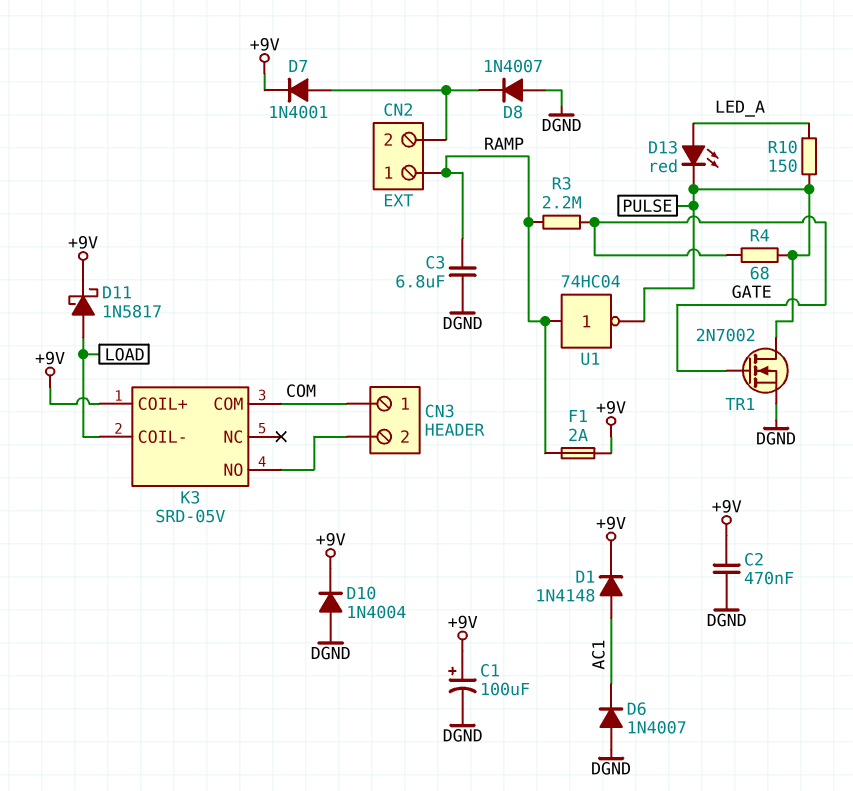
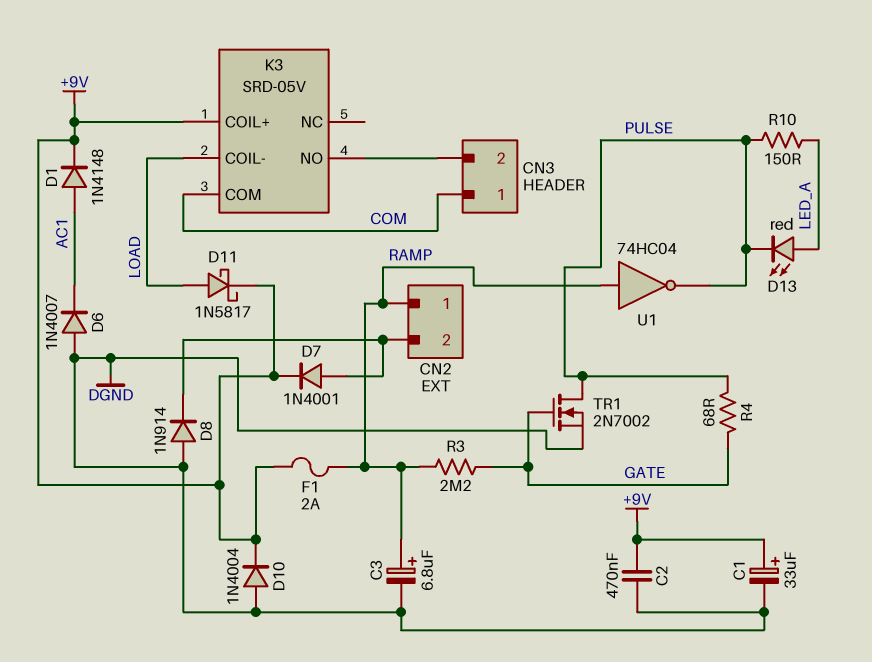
C1: 100uF (plus +9V, minus DGND) -> 33uF (plus +9V, minus DGND)
C3: 6.8uF (DGND, RAMP) -> 6.8uF (plus RAMP, minus DGND)
D8: diode 1N4007 (A DGND, K CN2/2) -> diode 1N914 (A DGND, K CN2/2)

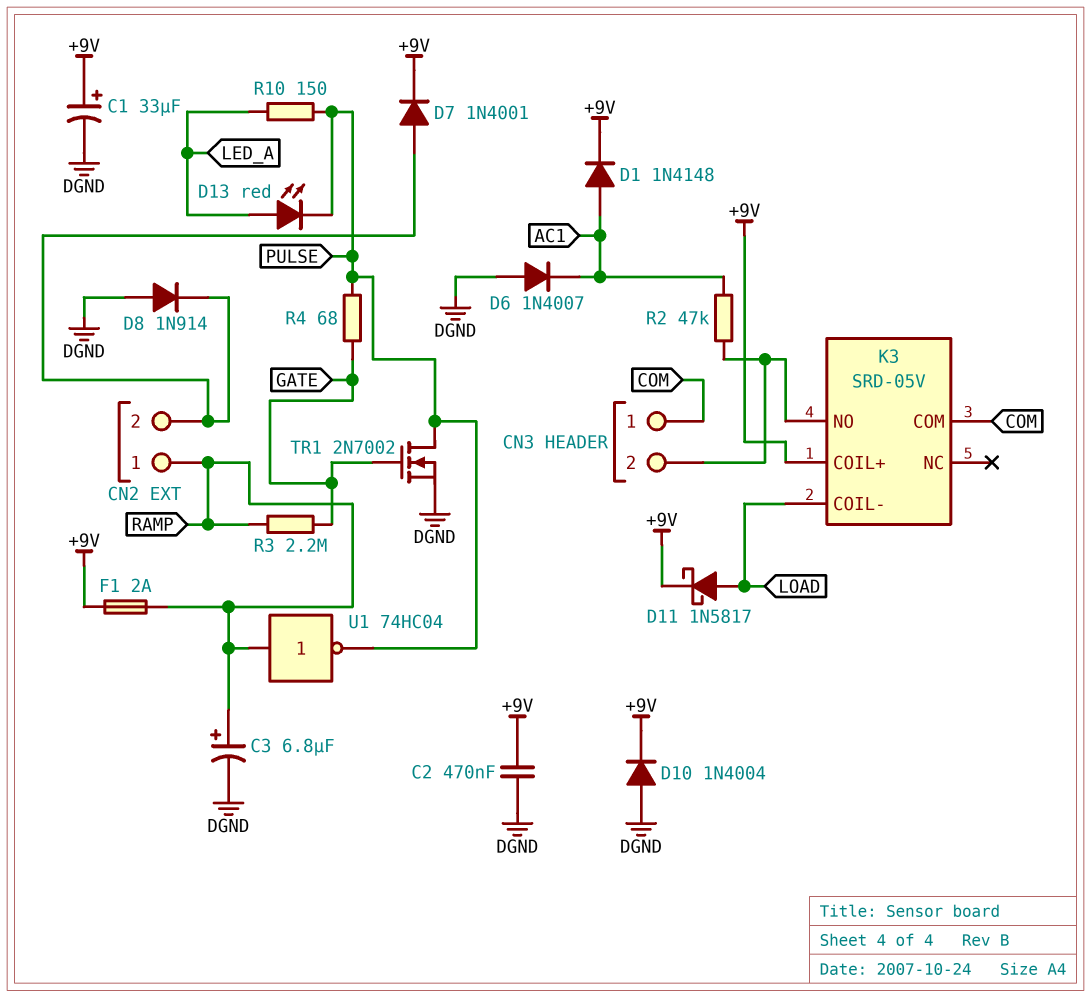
R2: none -> 47k (AC1, CN3/2)

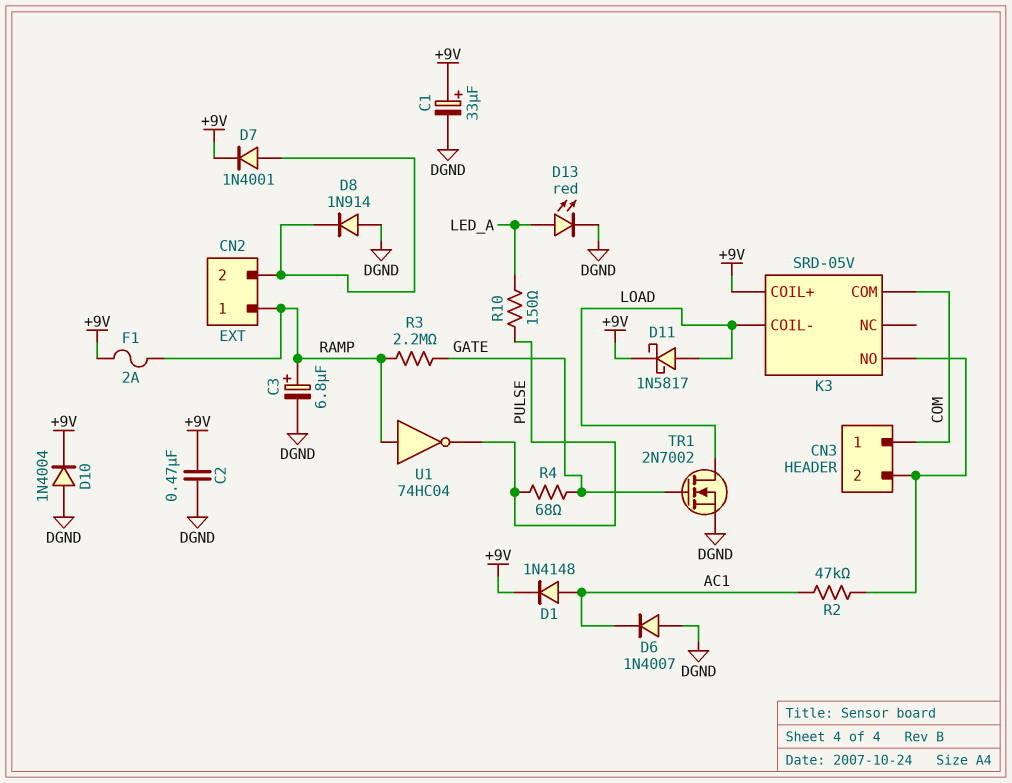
D13: LED red (A LED_A, K PULSE) -> LED red (A LED_A, K DGND)
TR1: NMOS 2N7002 (G GATE, D PULSE, S DGND) -> NMOS 2N7002 (G GATE, D LOAD, S DGND)

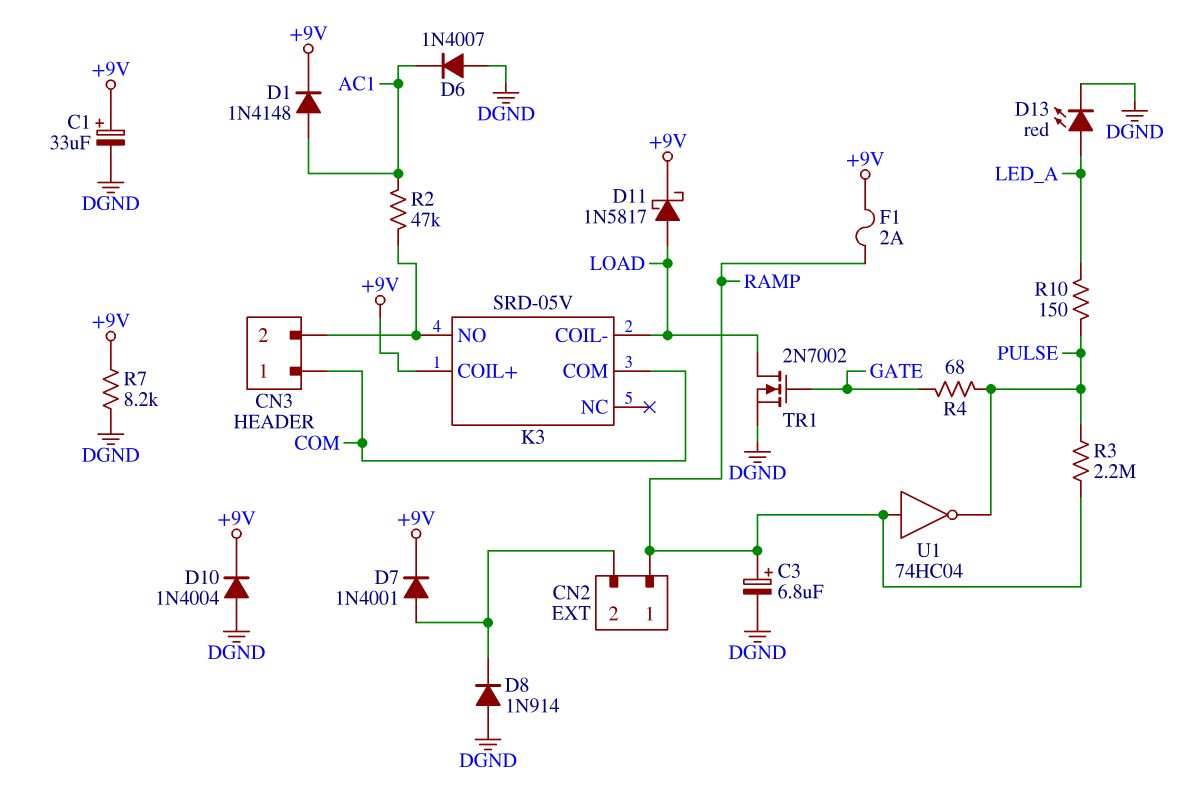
C2: 470nF (+9V, DGND) -> none
R3: 2.2M (GATE, RAMP) -> 2.2M (PULSE, RAMP)
R7: none -> 8.2k (+9V, DGND)

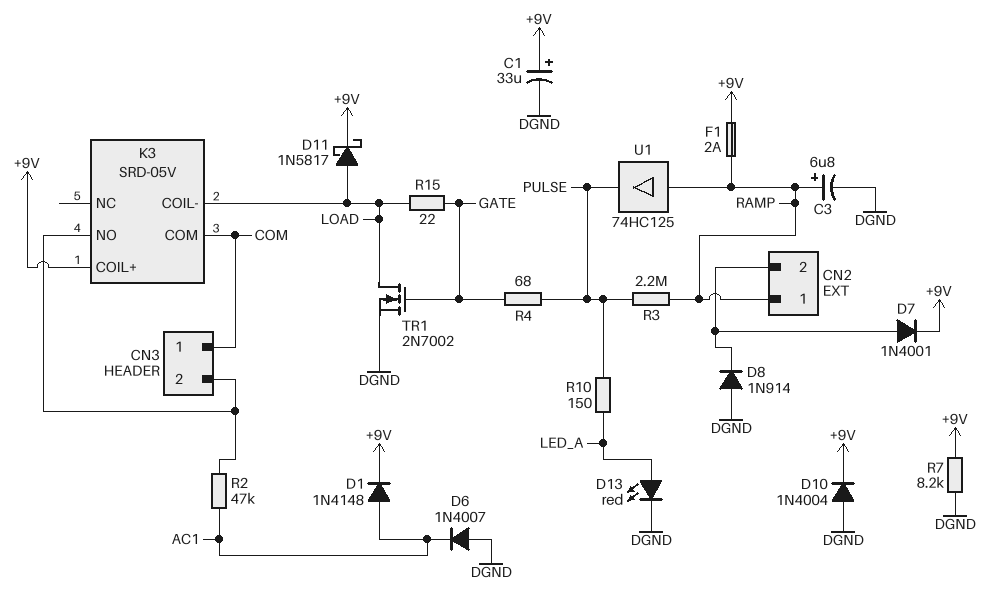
R15: none -> 22 (GATE, LOAD)
U1: NOT 74HC04 (in RAMP, out PULSE) -> buffer 74HC125 (in RAMP, out PULSE)

